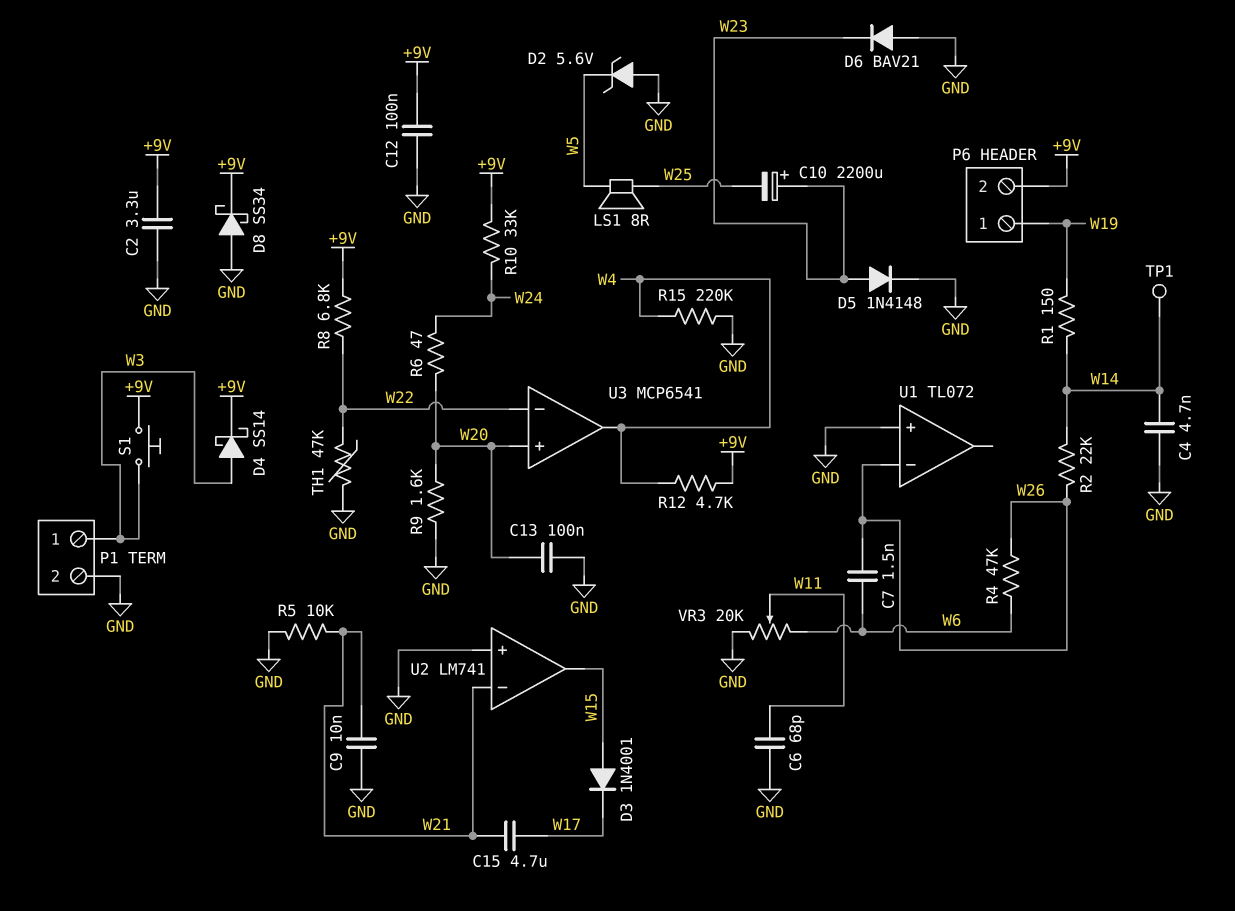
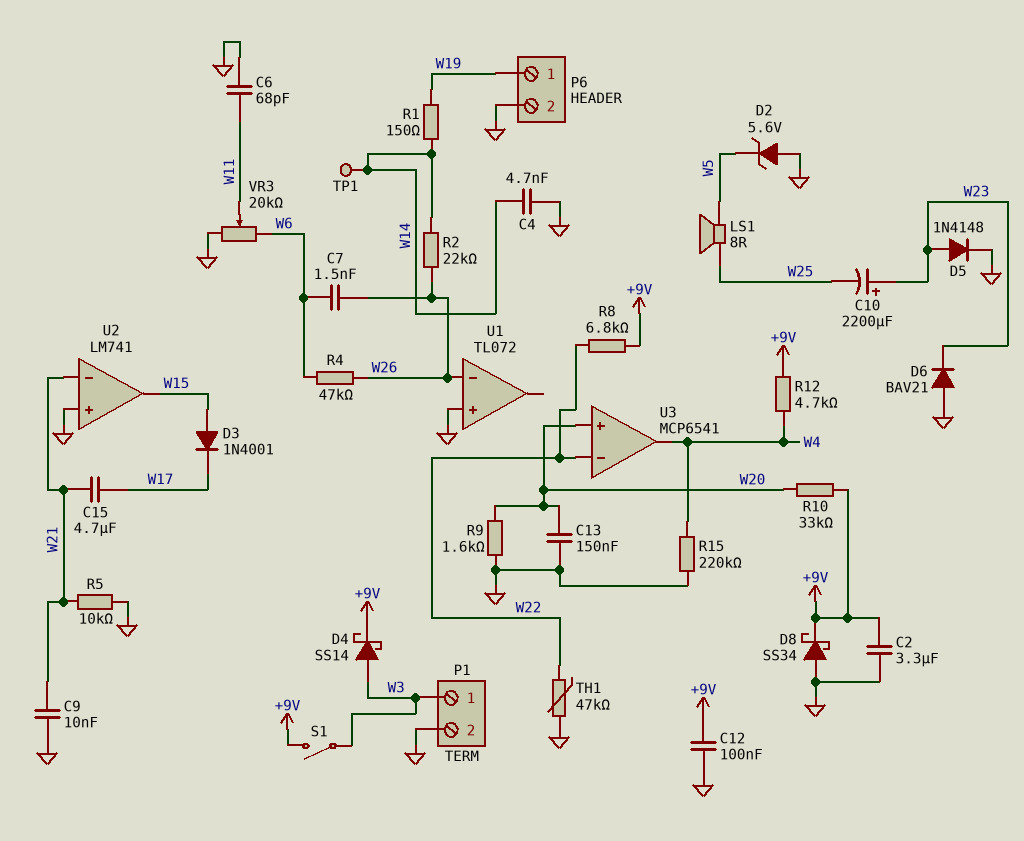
C13: 100nF (GND, W20) -> 150nF (GND, W20)
P6 pin 2: +9V -> GND
R6: 47 (W20, W24) -> none
R10: 33k (+9V, W24) -> 33k (+9V, W20)
S1: button (+9V, W3) -> switch (+9V, W3)

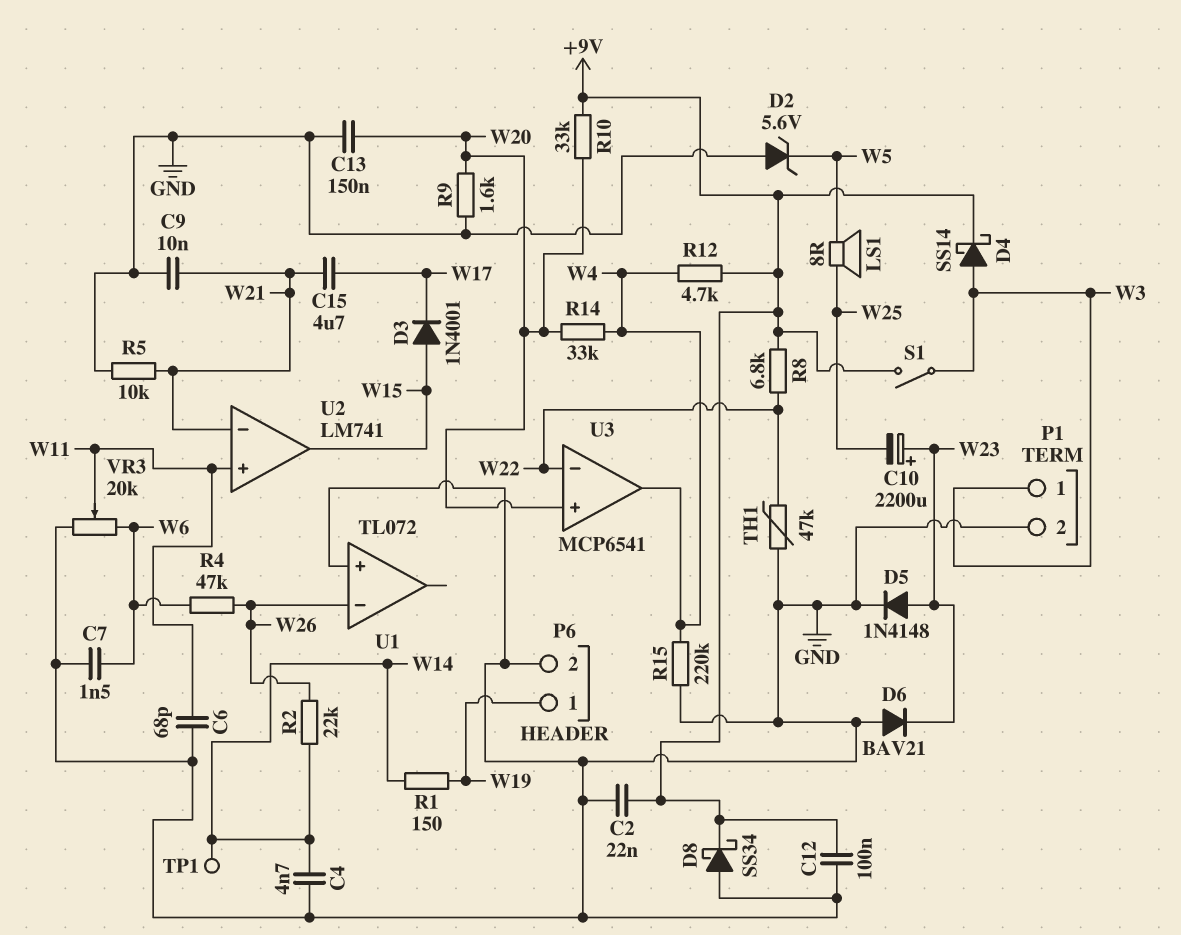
C2: 3.3uF (+9V, GND) -> 22nF (+9V, GND)
C7: 1.5nF (W6, W26) -> 1.5nF (GND, W6)
R14: none -> 33k (W4, W20)
U2 pin in+: GND -> W11

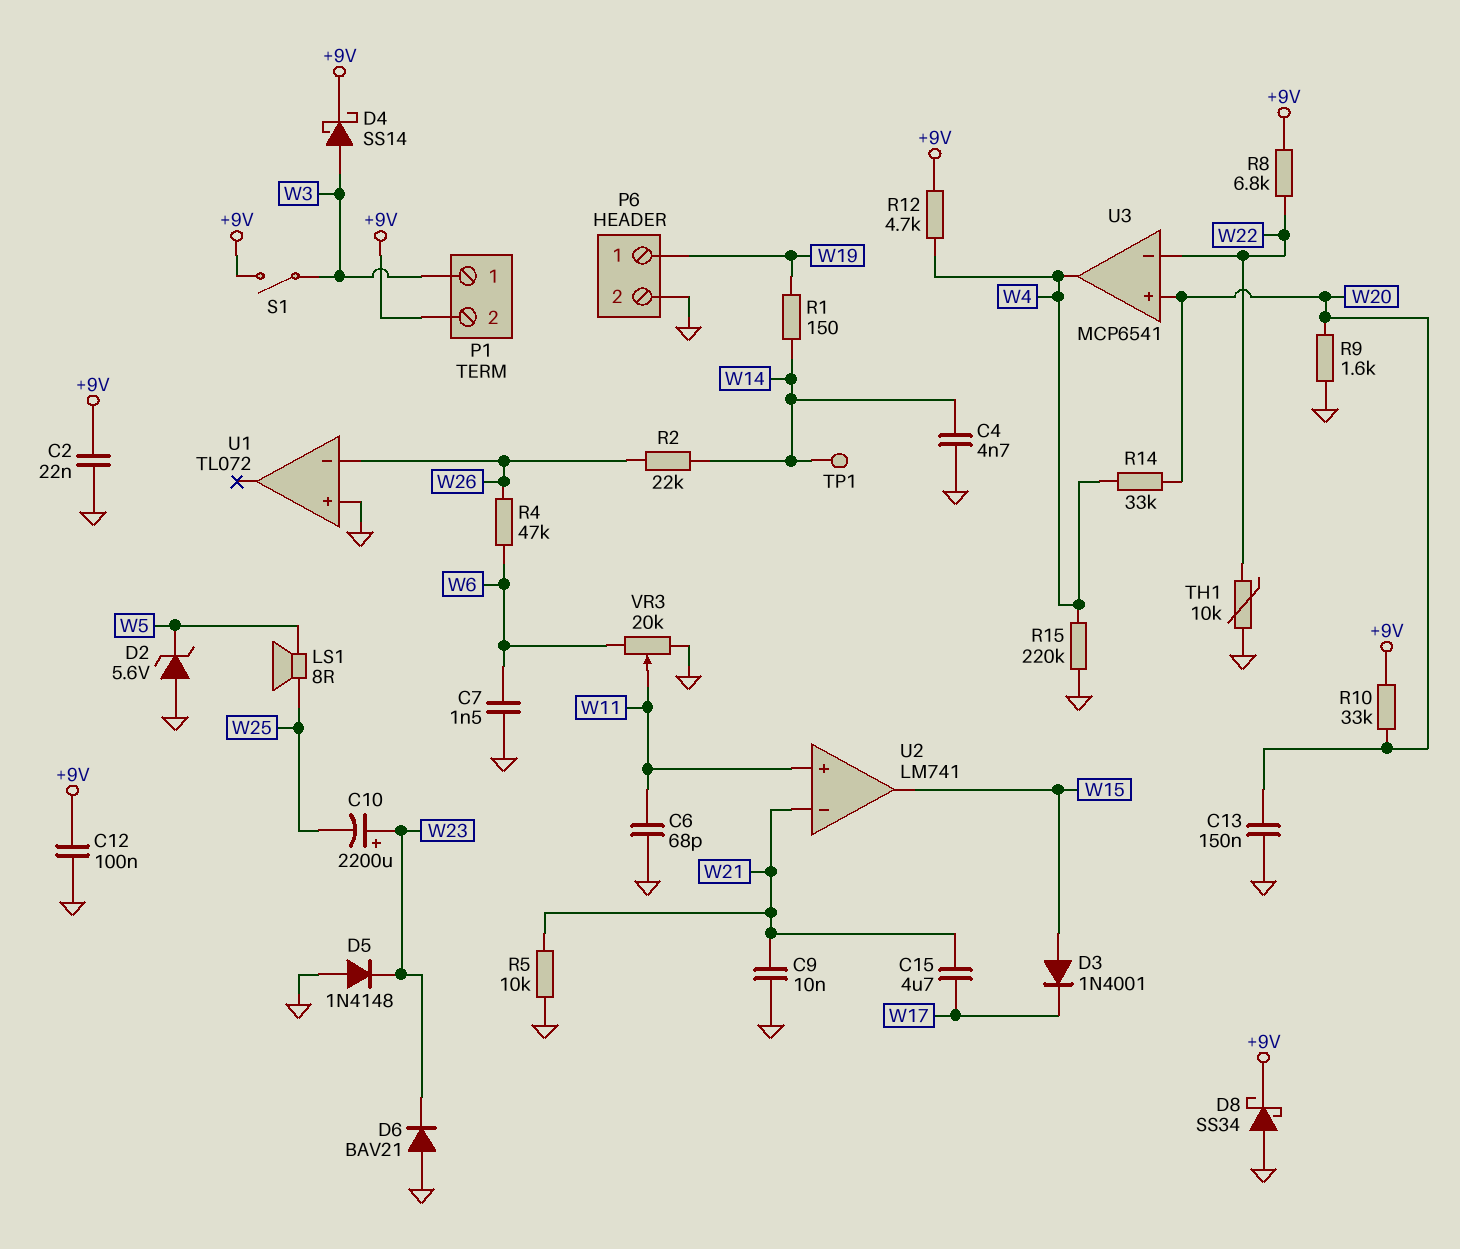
D5: diode 1N4148 (A W23, K GND) -> diode 1N4148 (A GND, K W23)
P1 pin 2: GND -> +9V
TH1: 47k (GND, W22) -> 10k (GND, W22)

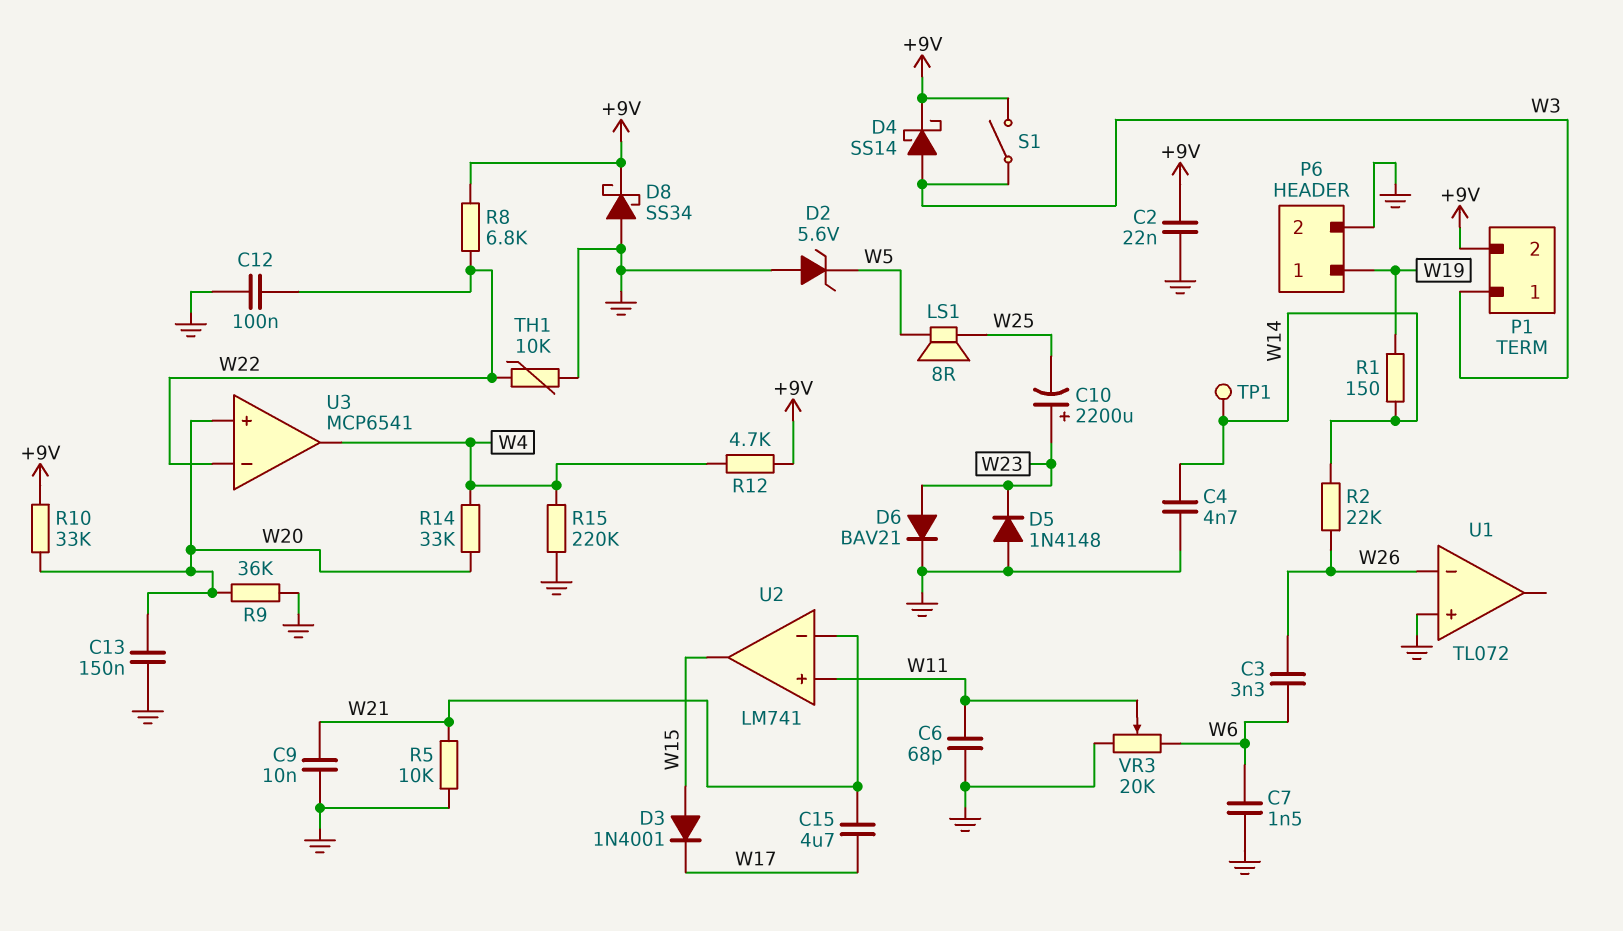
C3: none -> 3.3nF (W6, W26)
C12: 100nF (+9V, GND) -> 100nF (GND, W22)
D6: diode BAV21 (A GND, K W23) -> diode BAV21 (A W23, K GND)
R4: 47k (W6, W26) -> none
R9: 1.6k (GND, W20) -> 36k (GND, W20)

